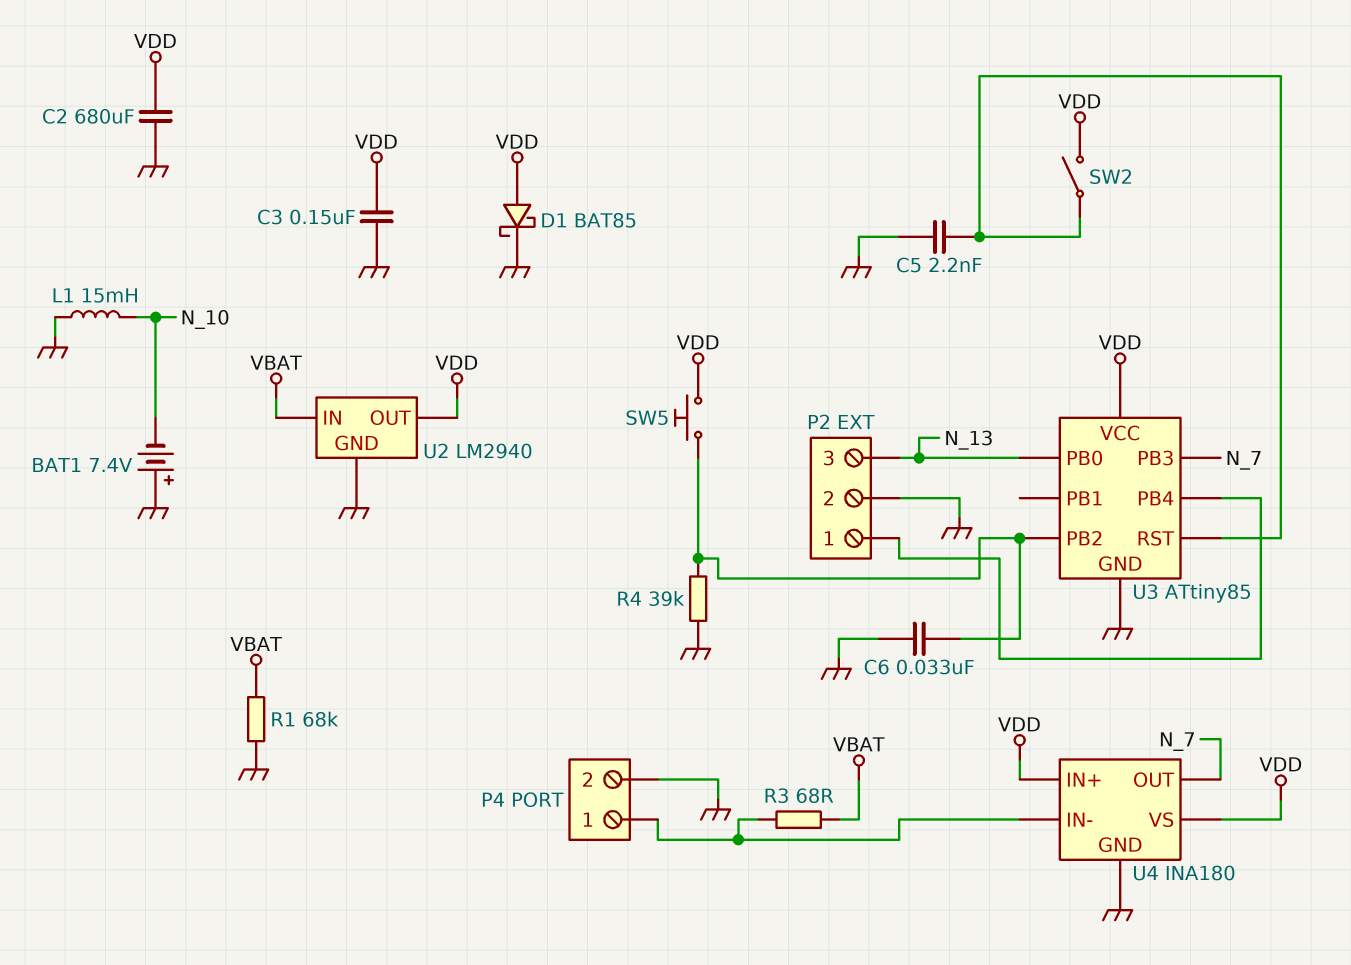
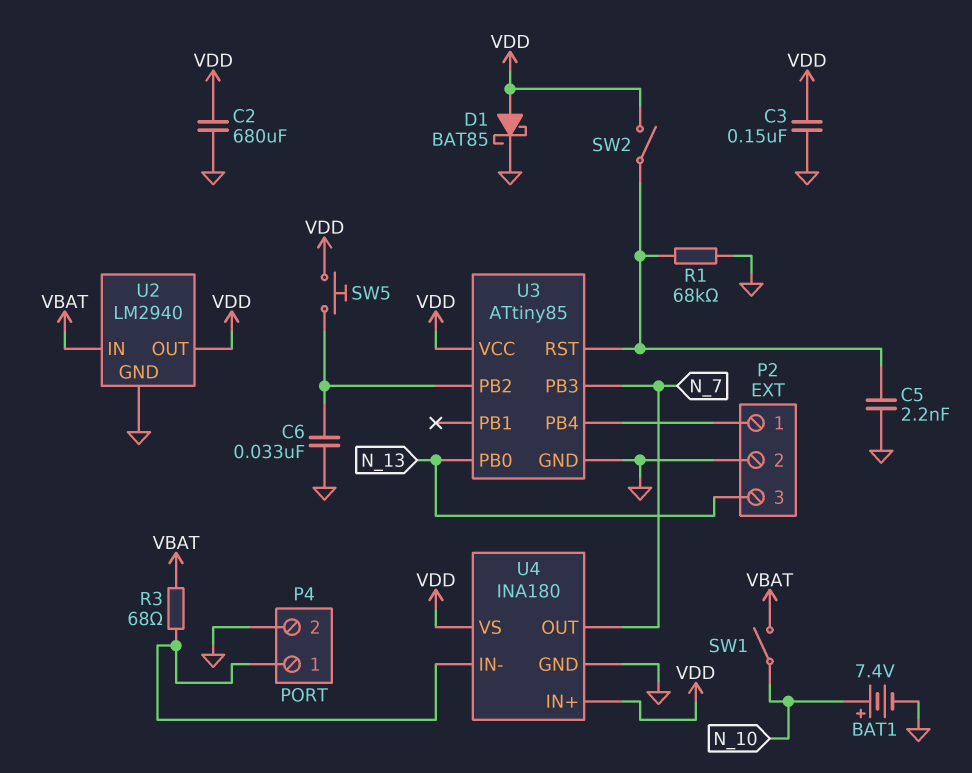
BAT1: 7.4V (plus GND, minus N_10) -> 7.4V (plus N_10, minus GND)
L1: 15mH (GND, N_10) -> none
R1: 68k (GND, VBAT) -> 68k (GND, U3/RST)
R4: 39k (GND, U3/PB2) -> none
SW1: none -> switch (N_10, VBAT)

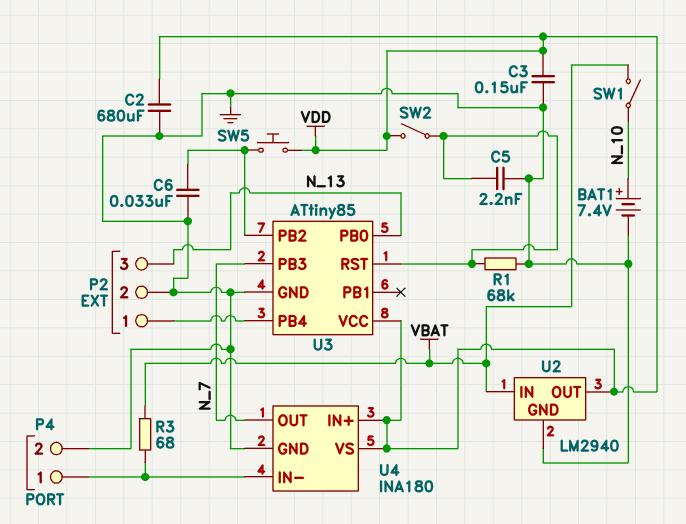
D1: schottky BAT85 (A VDD, K GND) -> none

